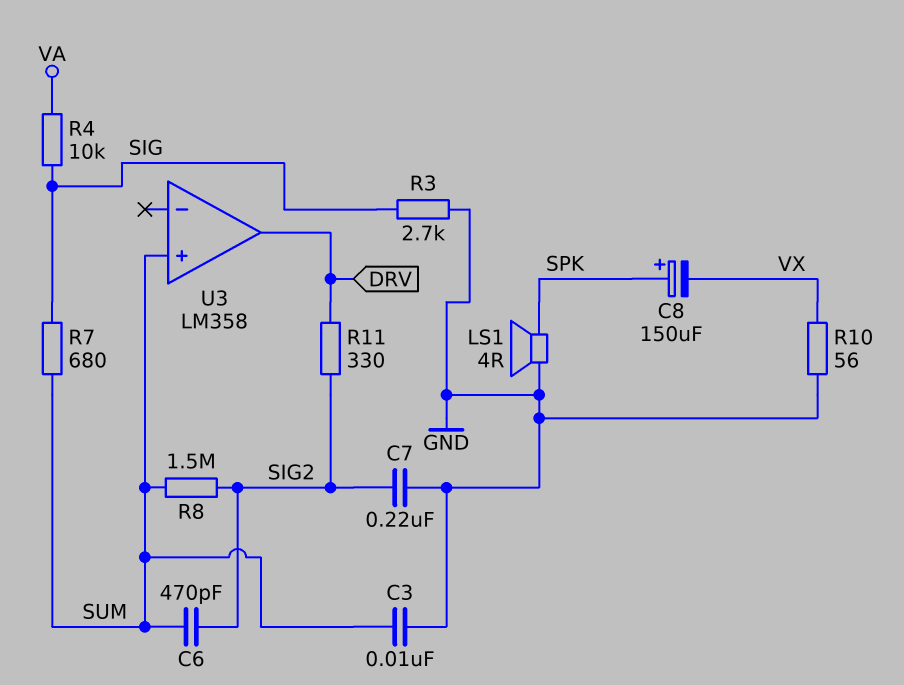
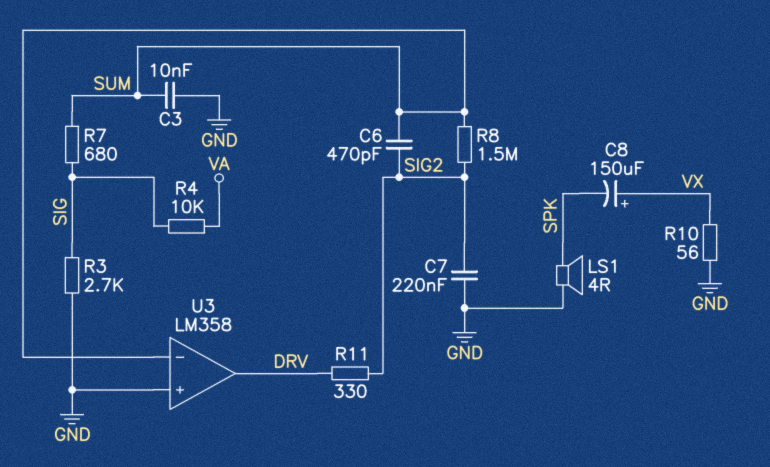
C8: 150uF (plus SPK, minus VX) -> 150uF (plus VX, minus SPK)
U3 pin in+: SUM -> GND
U3 pin in-: none -> SUM

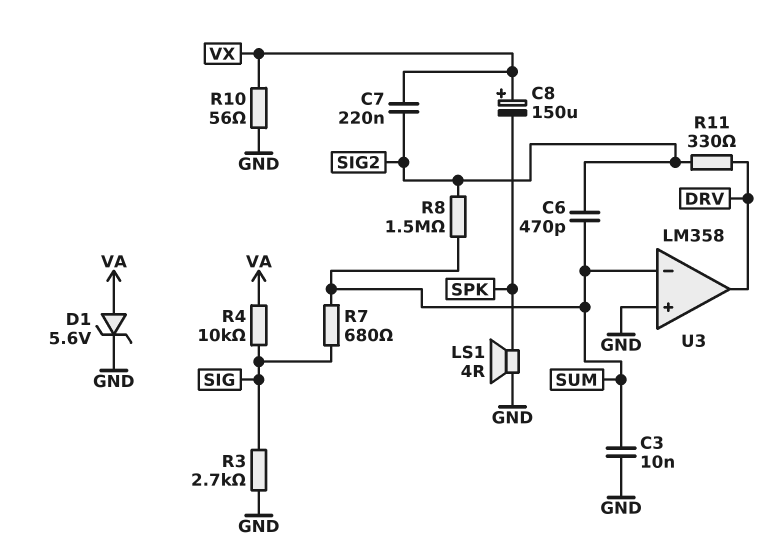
C7: 220nF (GND, SIG2) -> 220nF (SIG2, VX)
D1: none -> zener 5.6V (A VA, K GND)

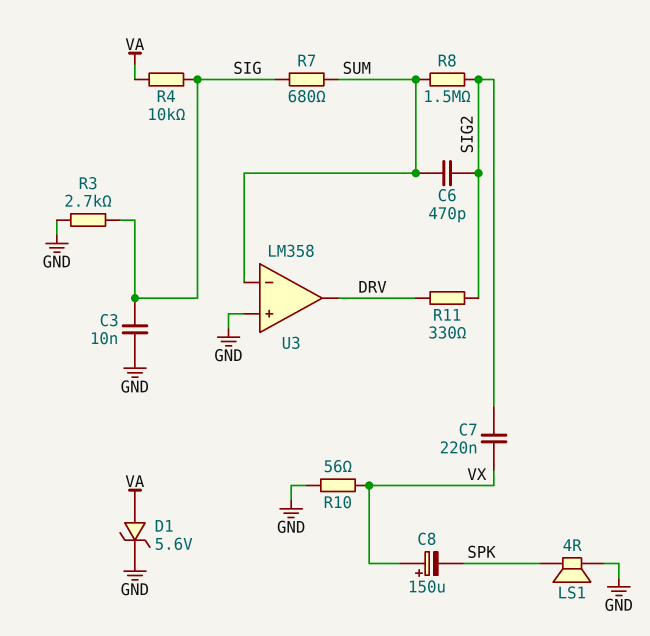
C3: 10nF (GND, SUM) -> 10nF (GND, SIG)

